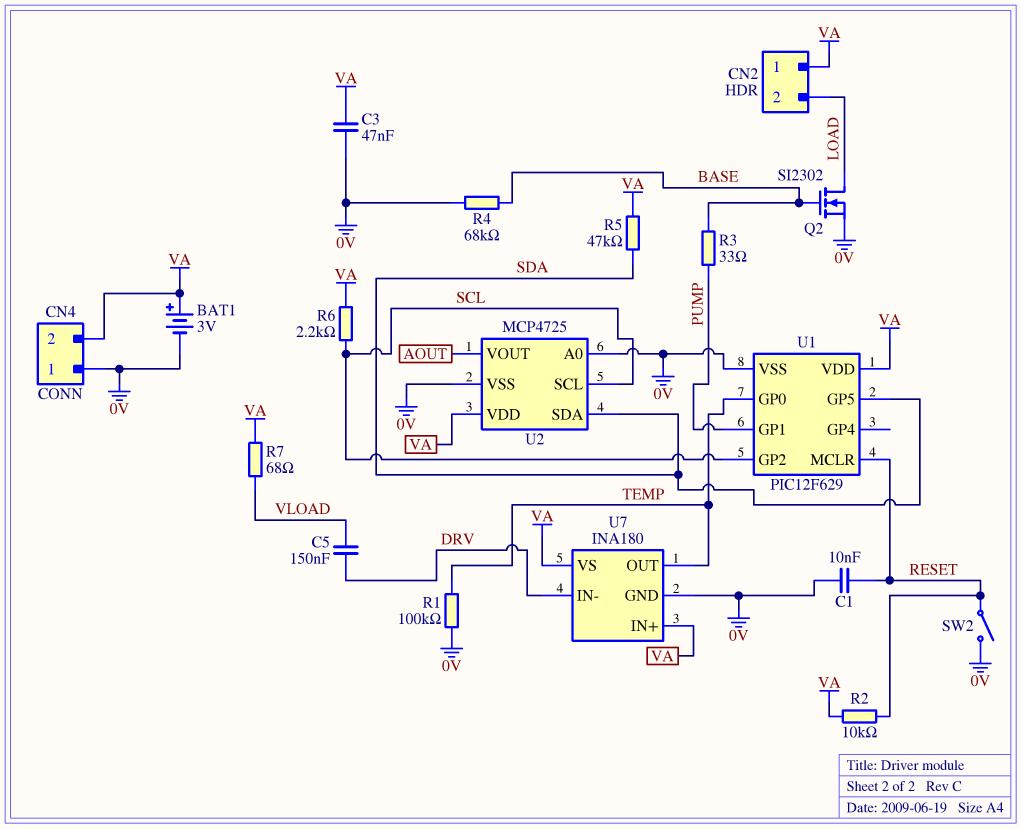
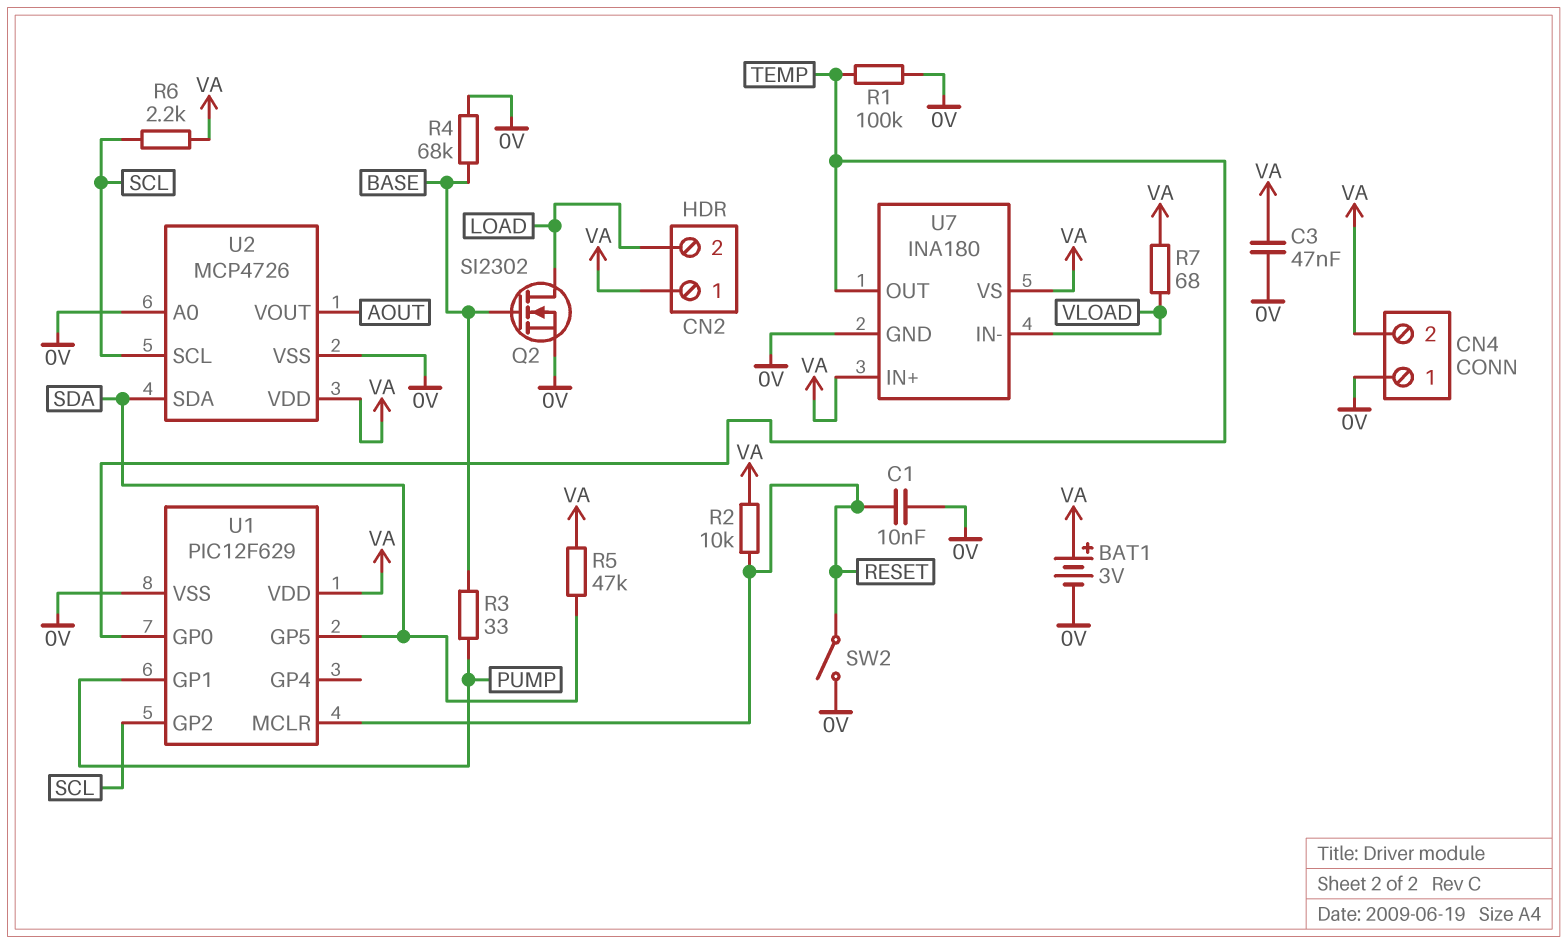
C5: 150nF (DRV, VLOAD) -> none
U2: MCP4725 -> MCP4726
U7 pin IN-: DRV -> VLOAD

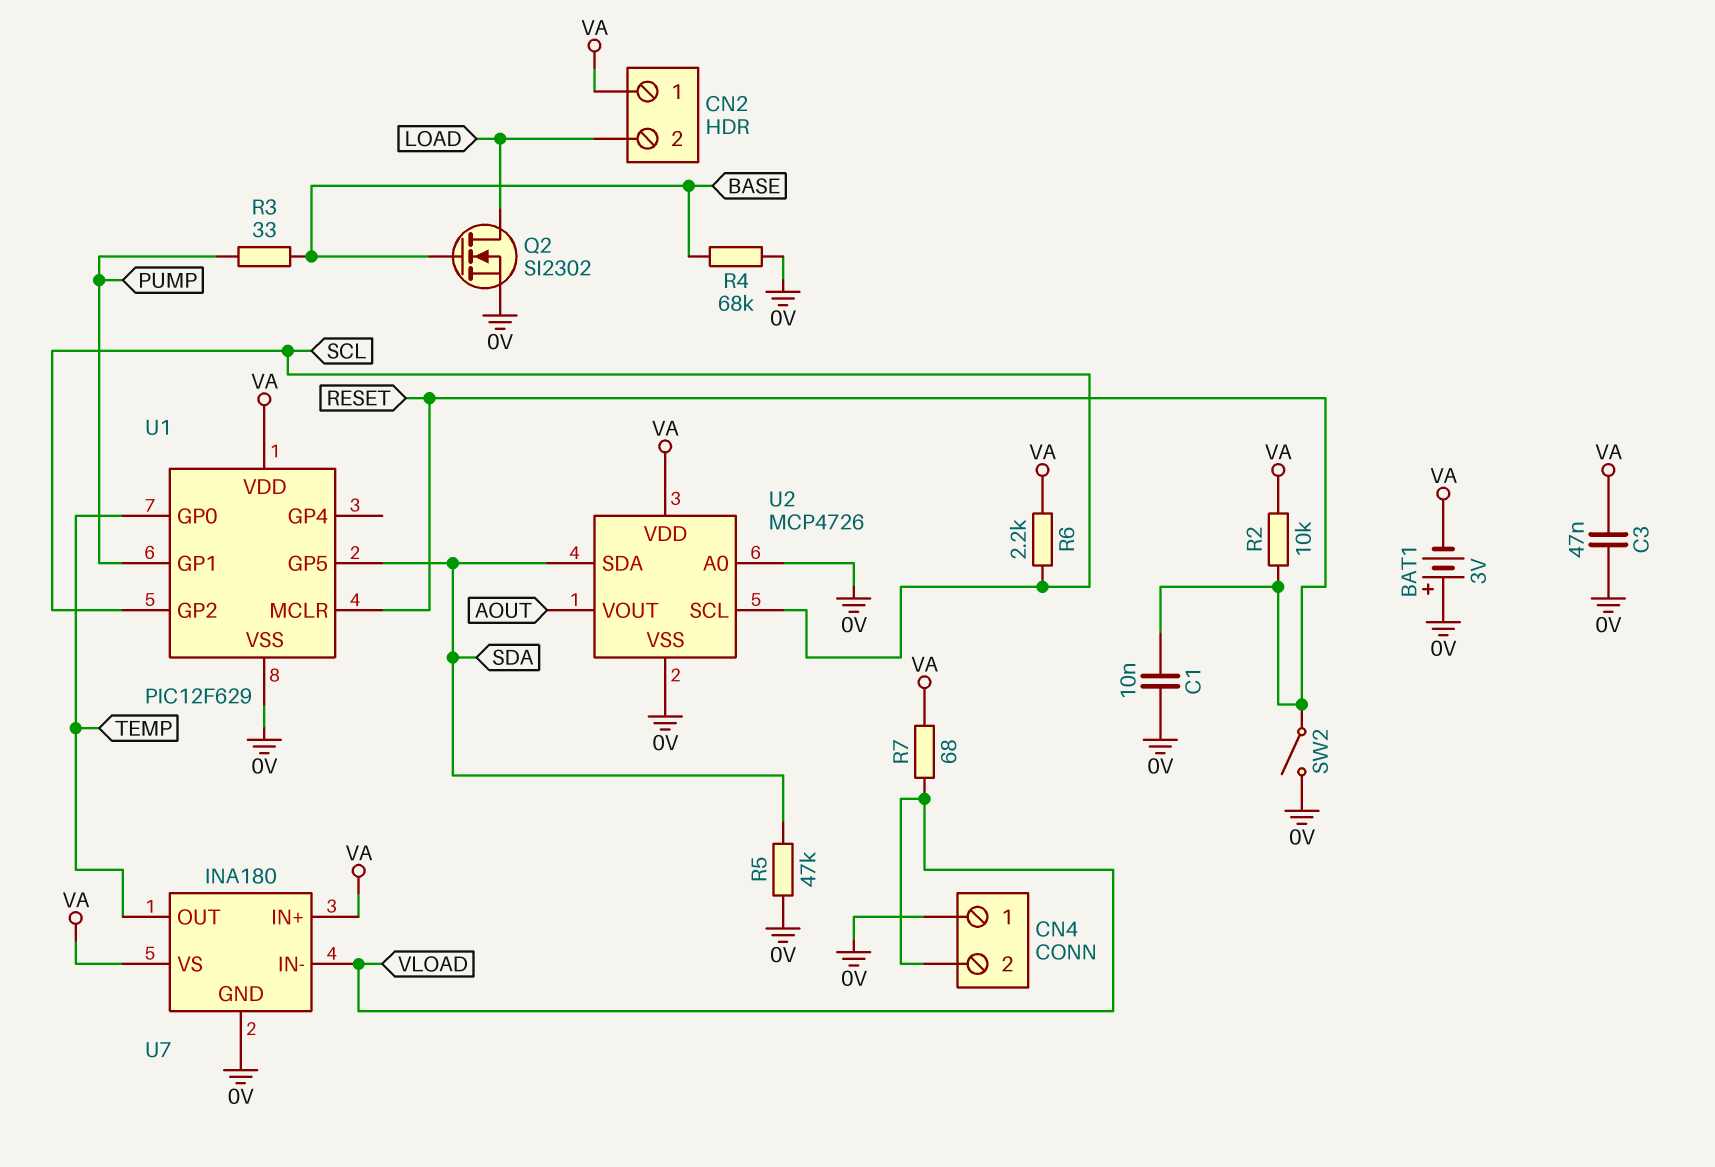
BAT1: 3V (plus VA, minus 0V) -> 3V (plus 0V, minus VA)
CN4 pin 2: VA -> VLOAD
R1: 100k (0V, TEMP) -> none
R5: 47k (SDA, VA) -> 47k (0V, SDA)

